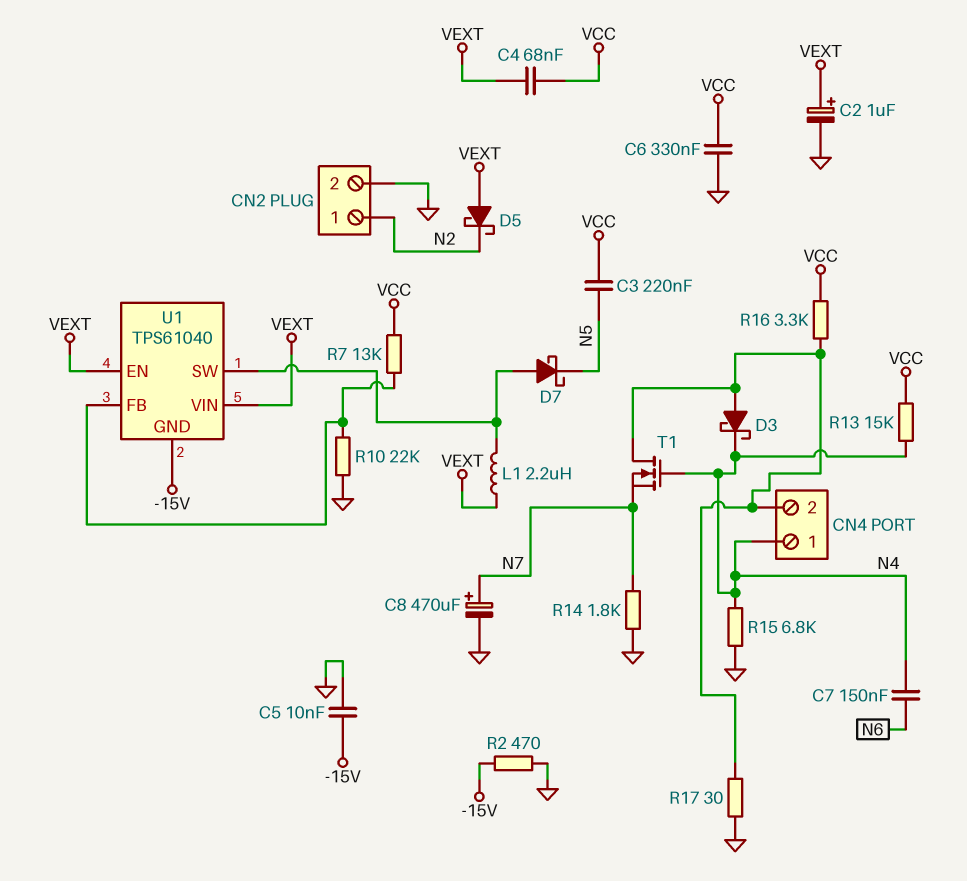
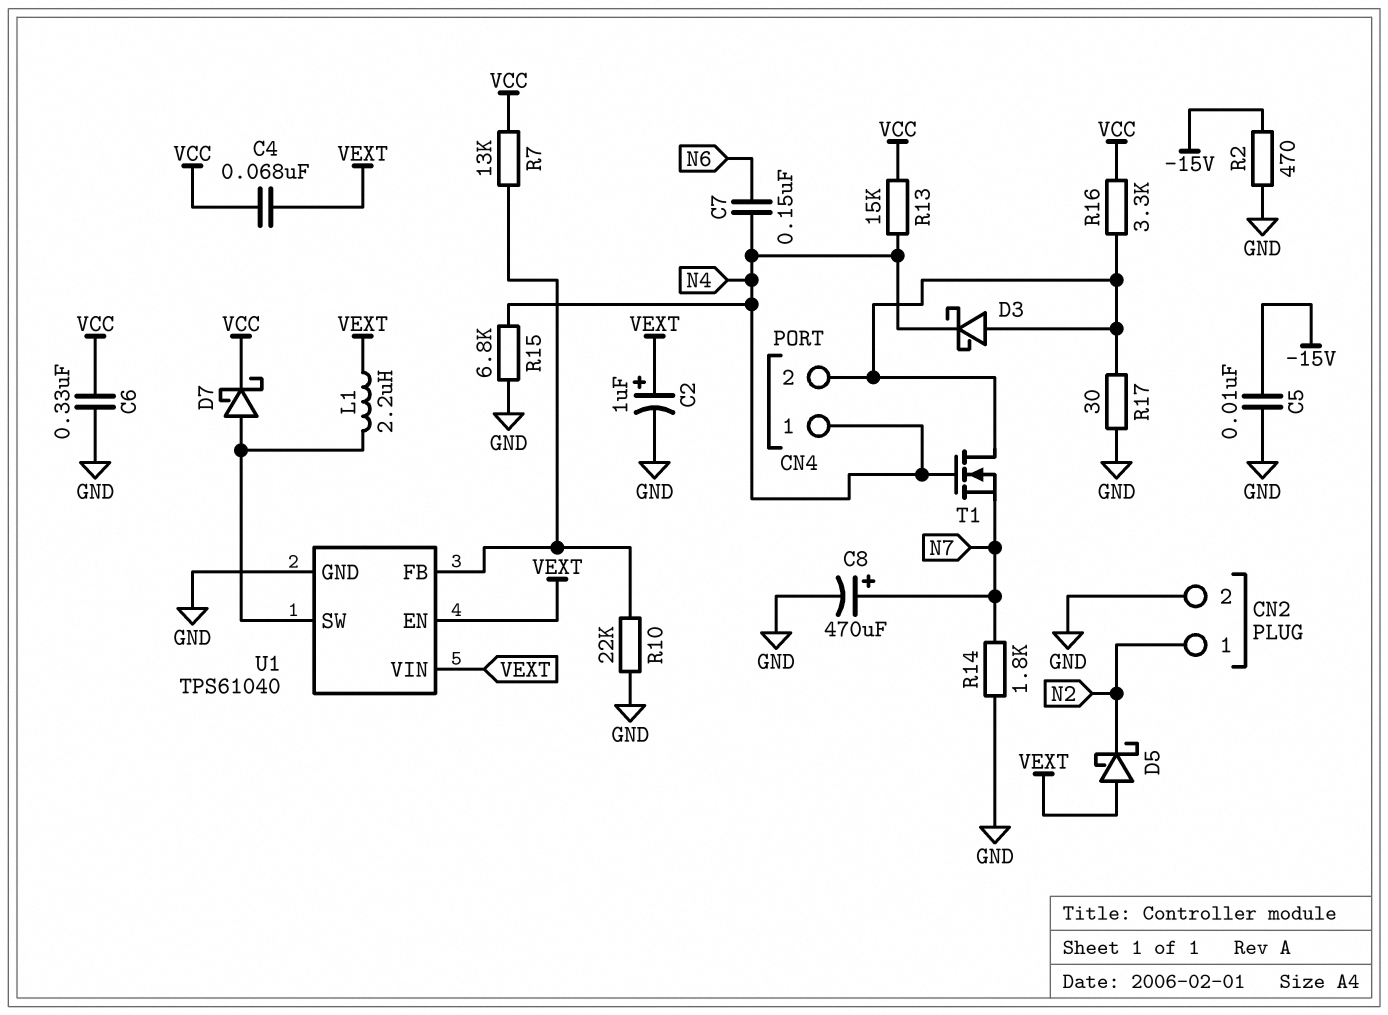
C3: 220nF (N5, VCC) -> none
D7: schottky (A U1/SW, K N5) -> schottky (A U1/SW, K VCC)
U1 pin GND: -15V -> GND

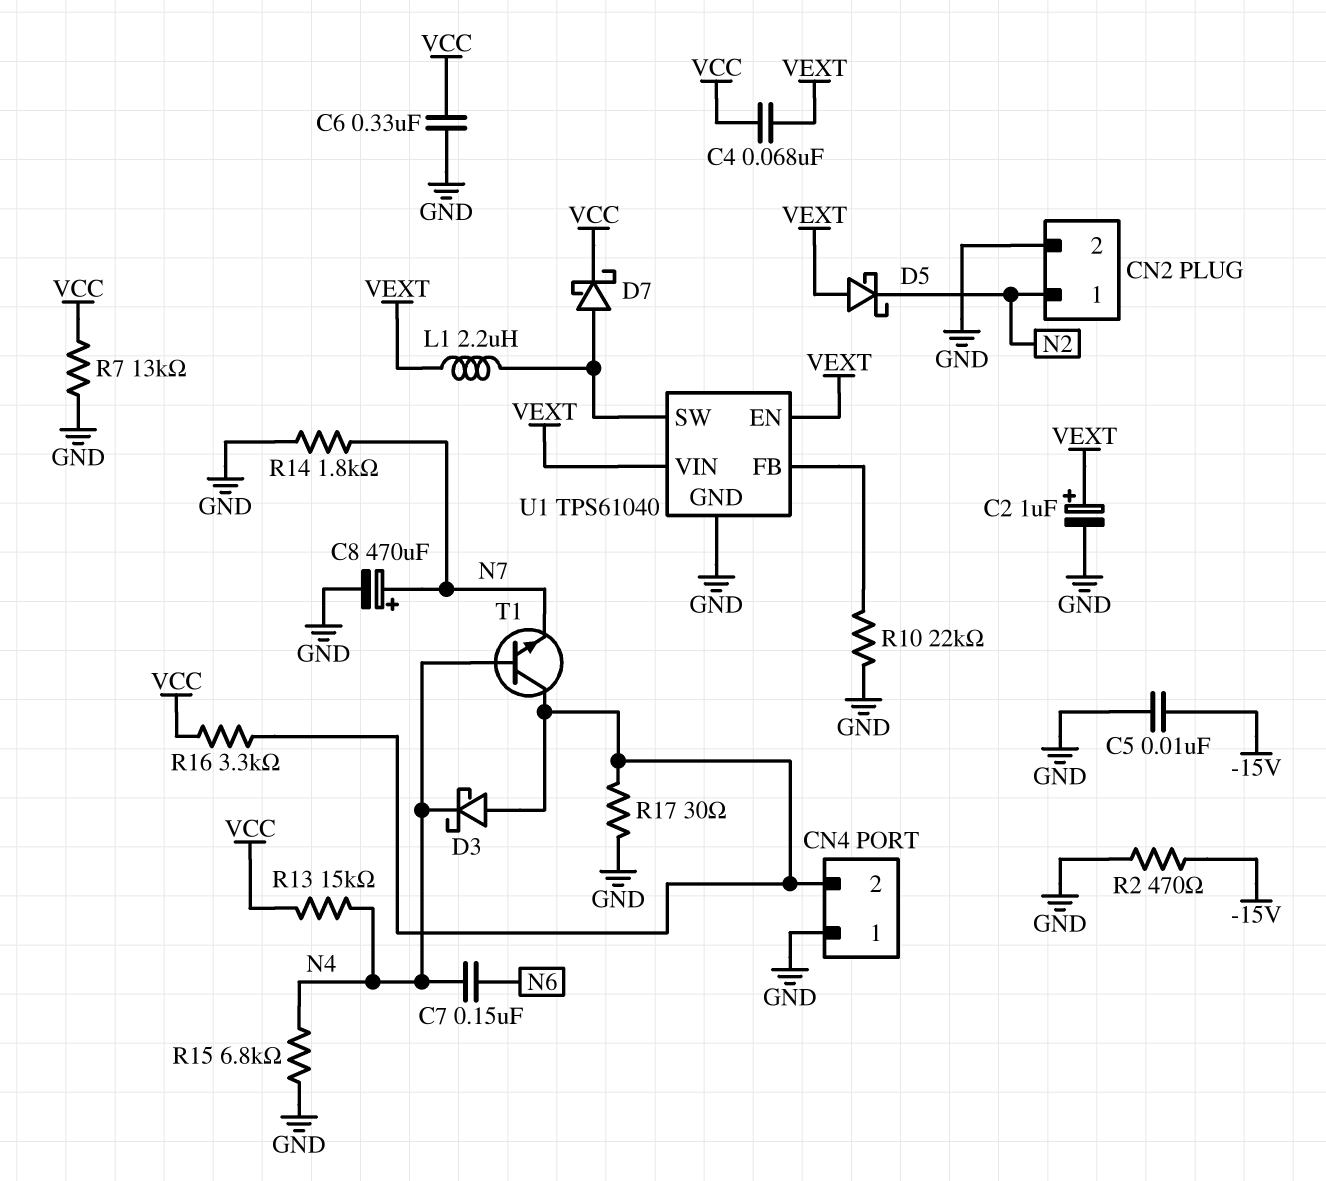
CN4 pin 1: N4 -> GND
R7: 13k (U1/FB, VCC) -> 13k (GND, VCC)
T1: NMOS (G N4, D CN4/2, S N7) -> NPN (B N4, C CN4/2, E N7)

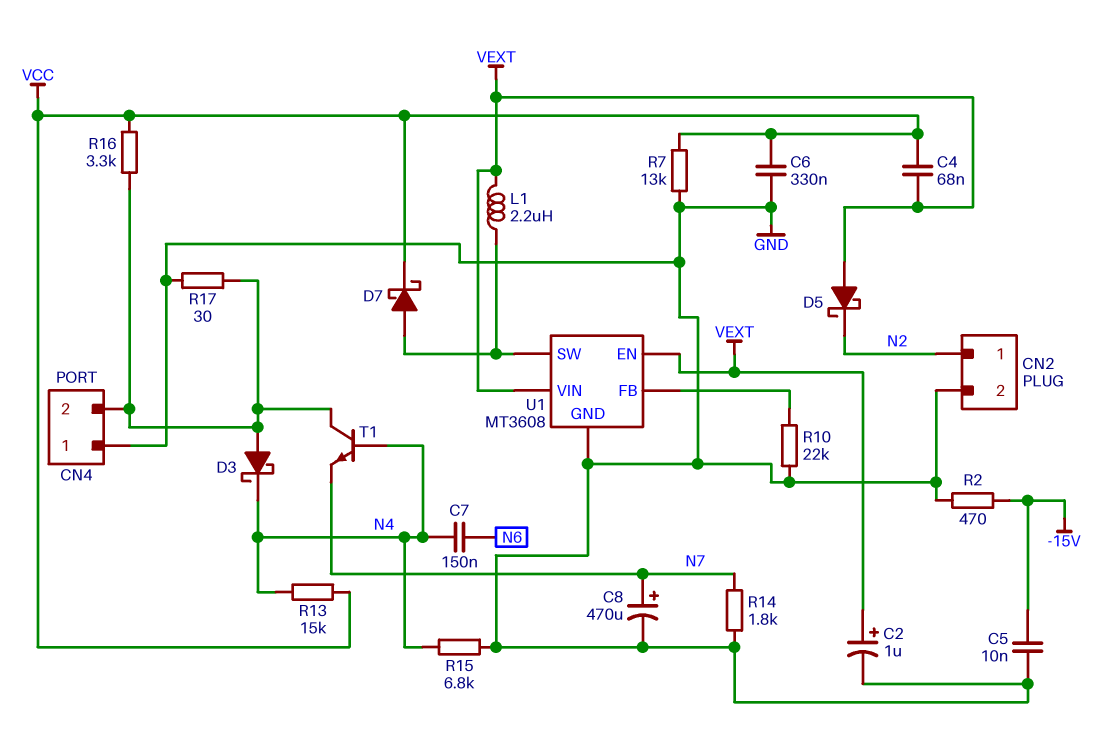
U1: TPS61040 -> MT3608

